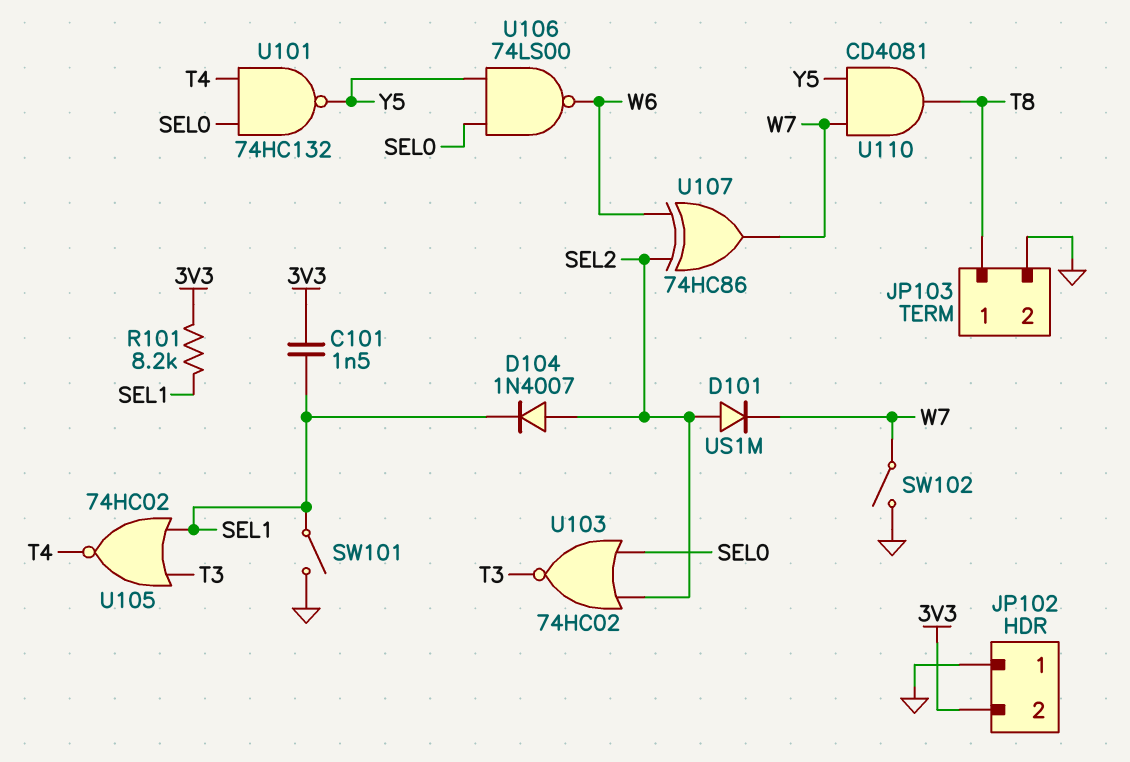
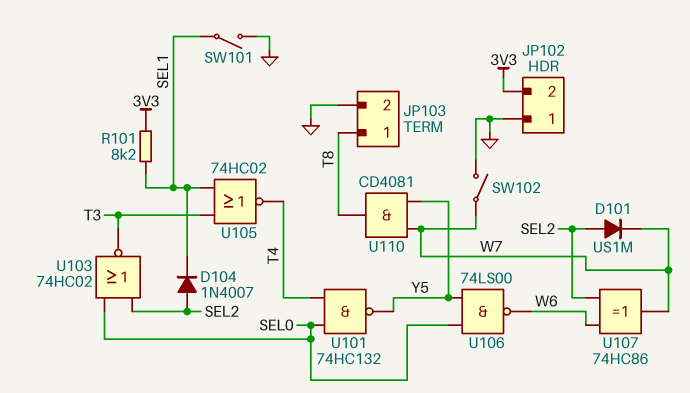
C101: 1.5nF (3V3, SEL1) -> none

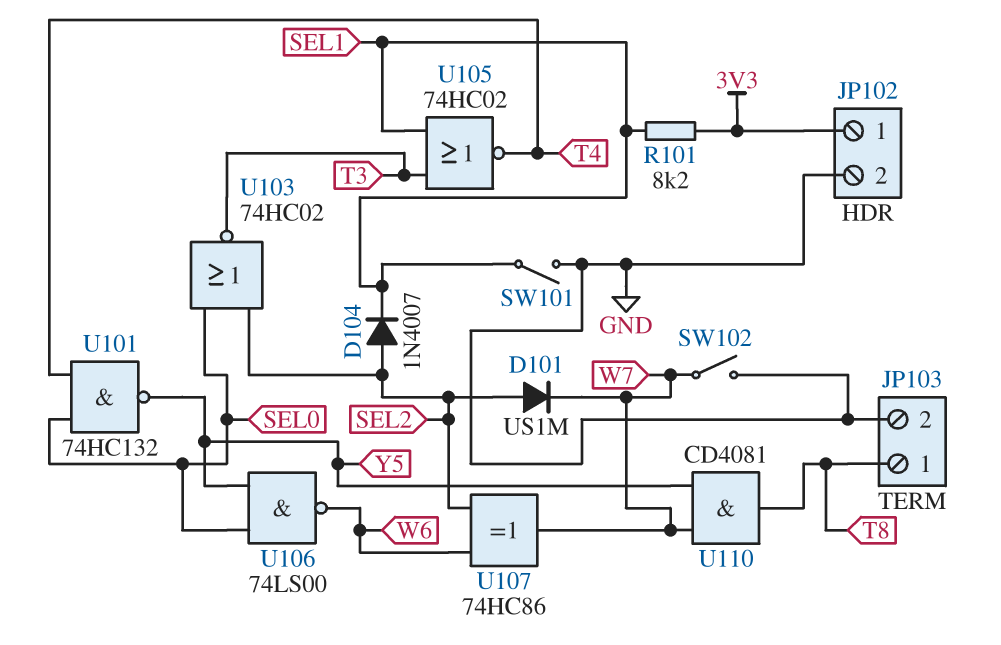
JP102 pin 1: GND -> 3V3
JP102 pin 2: 3V3 -> GND

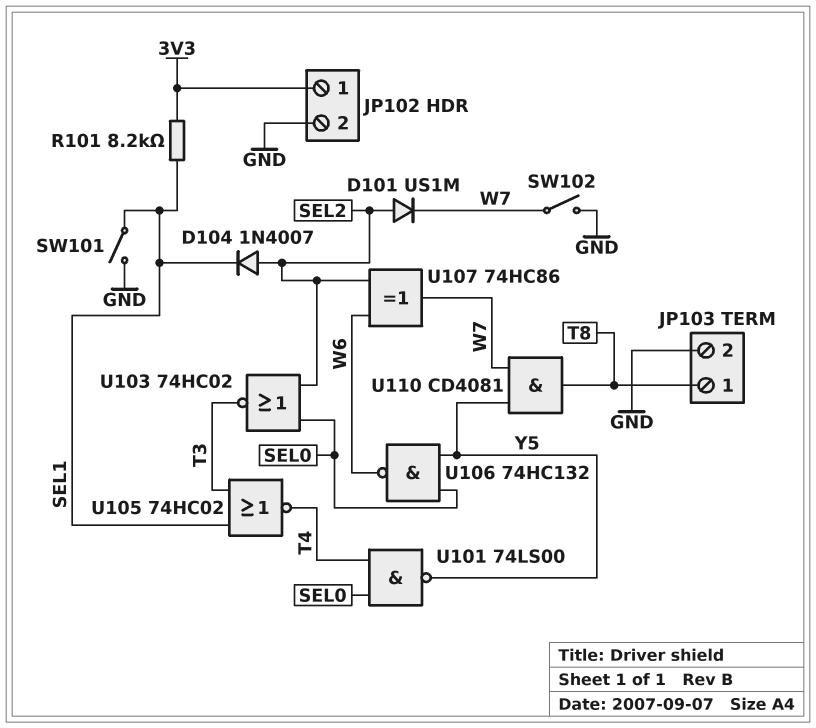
U101: NAND 74HC132 (in SEL0, in T4, out Y5) -> NAND 74LS00 (in SEL0, in T4, out Y5)
U106: NAND 74LS00 (in SEL0, in Y5, out W6) -> NAND 74HC132 (in SEL0, in Y5, out W6)

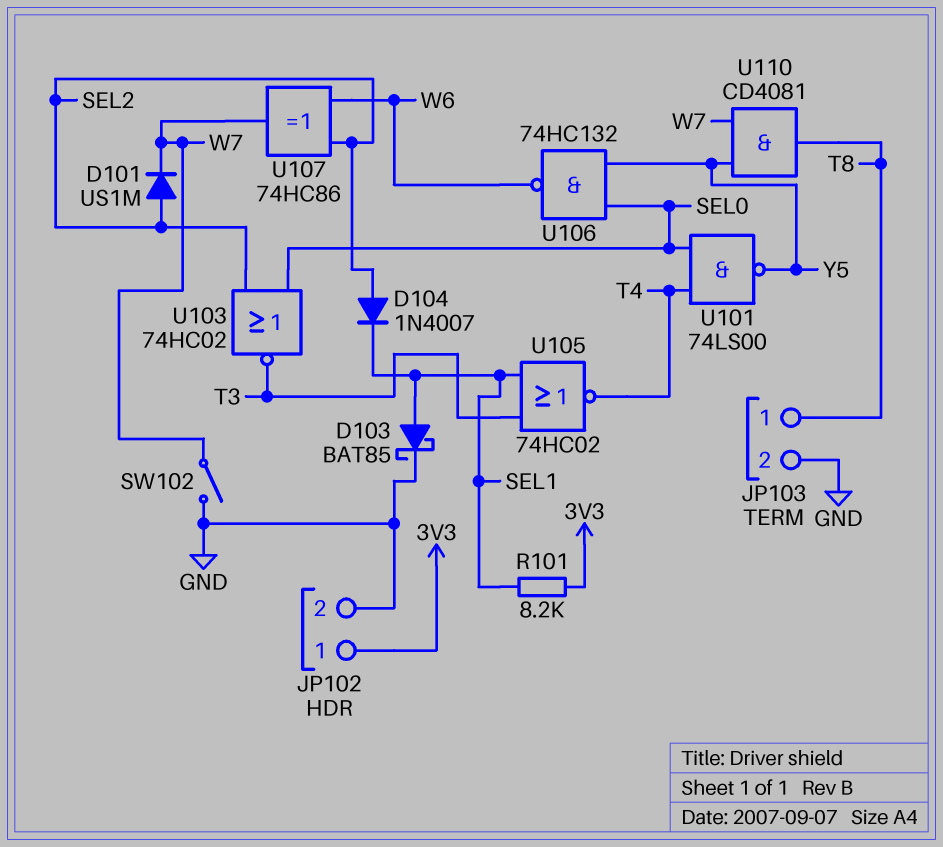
D103: none -> schottky BAT85 (A SEL1, K GND)
SW101: switch (GND, SEL1) -> none

